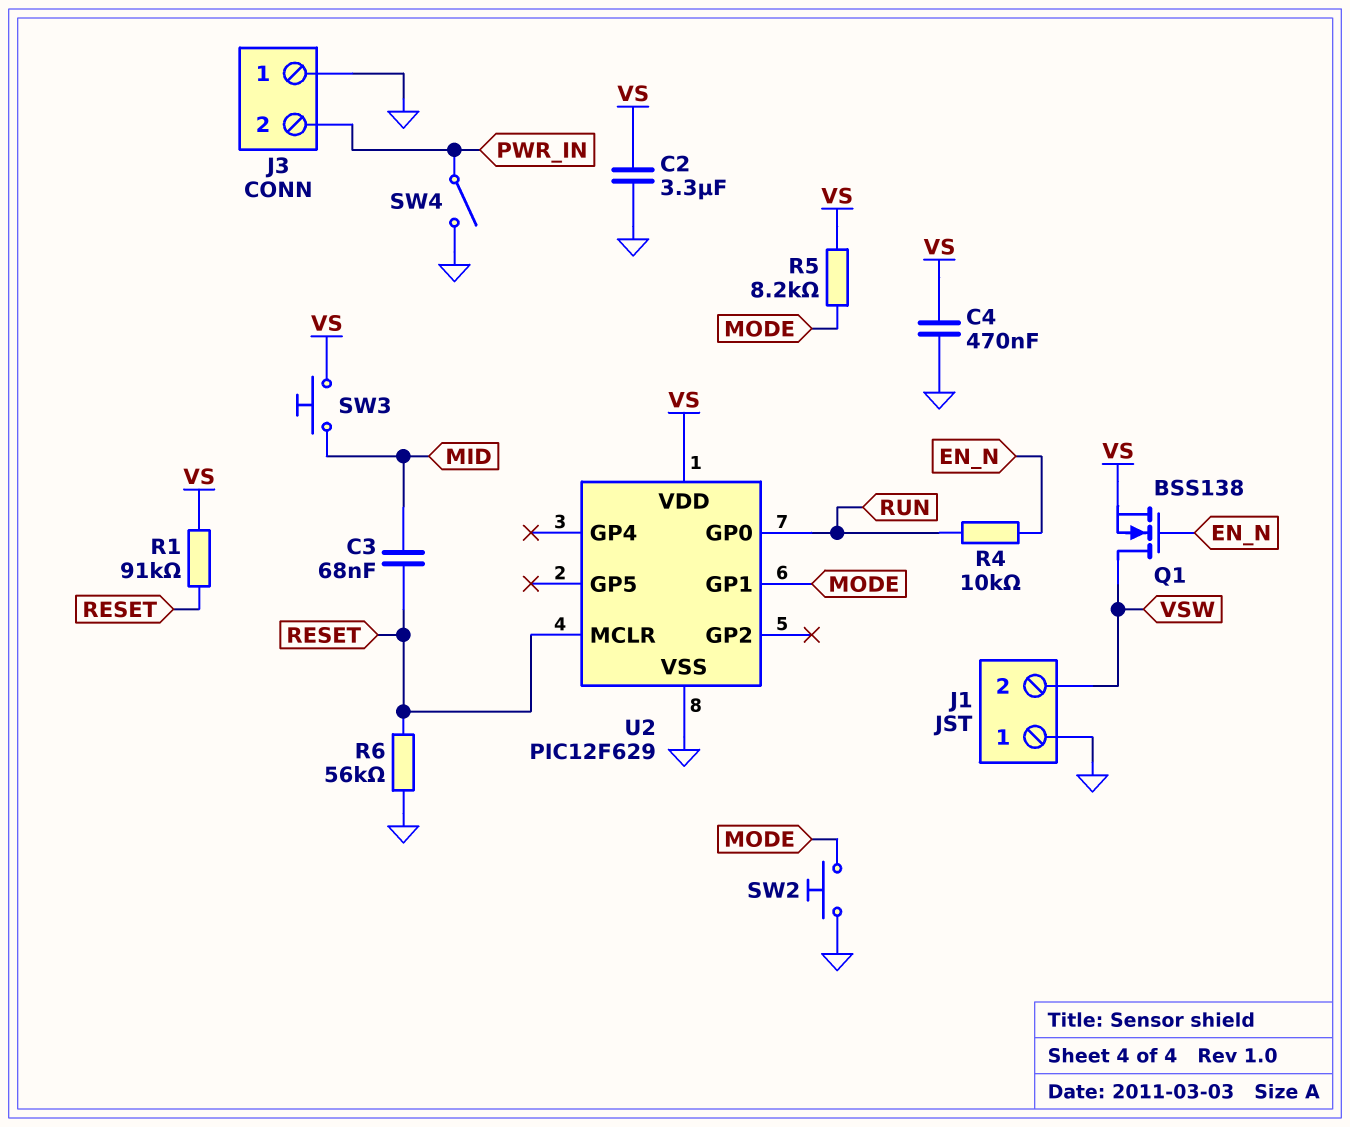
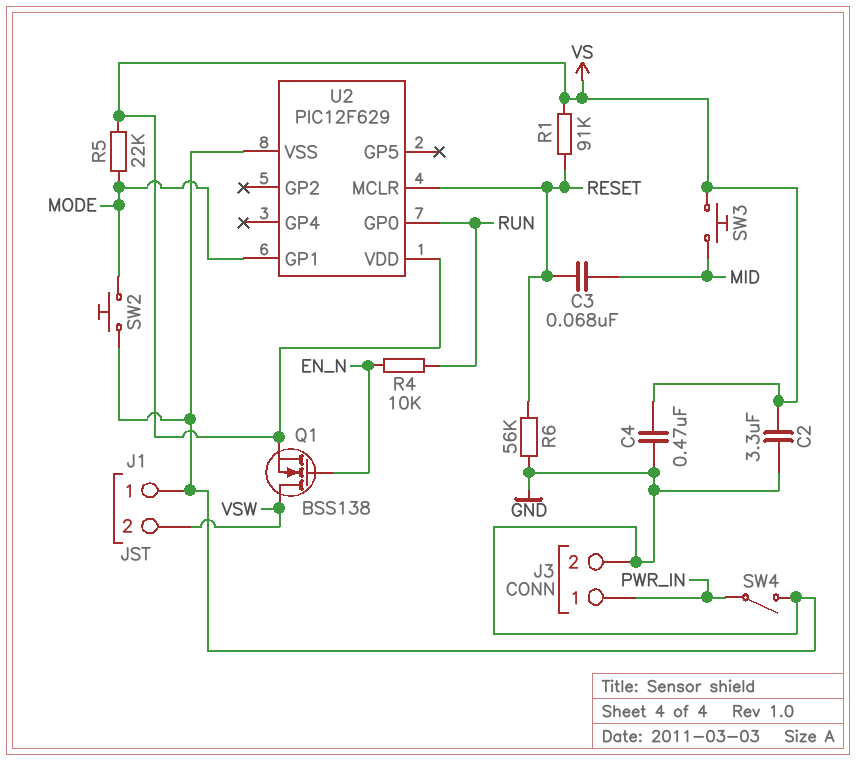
J3 pin 1: GND -> PWR_IN
J3 pin 2: PWR_IN -> GND
R5: 8.2k (MODE, VS) -> 22k (MODE, VS)

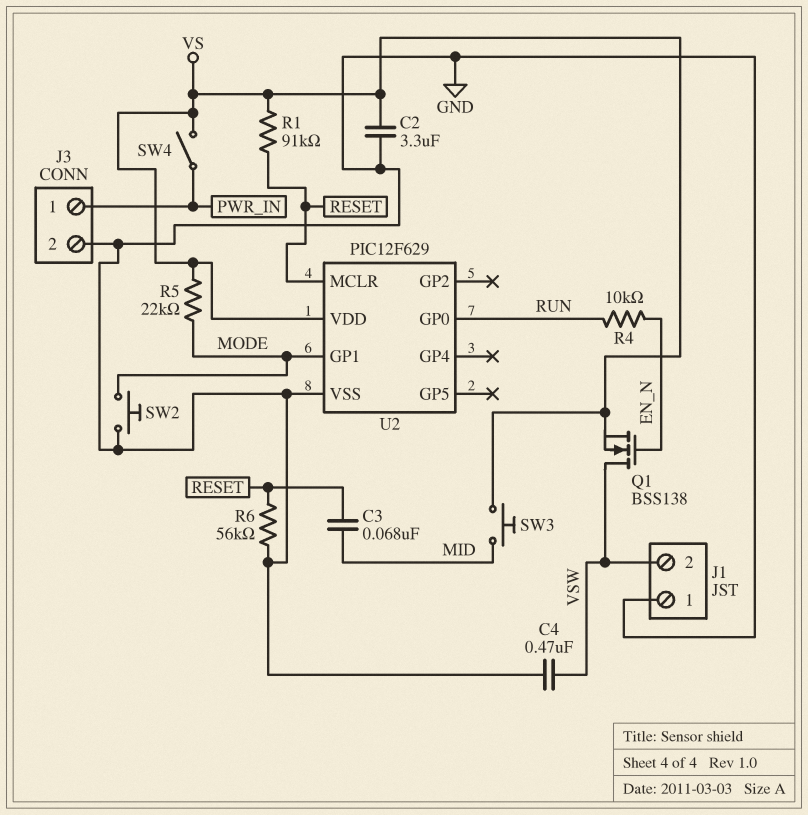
C4: 470nF (GND, VS) -> 470nF (GND, VSW)
SW4: switch (GND, PWR_IN) -> switch (PWR_IN, VS)

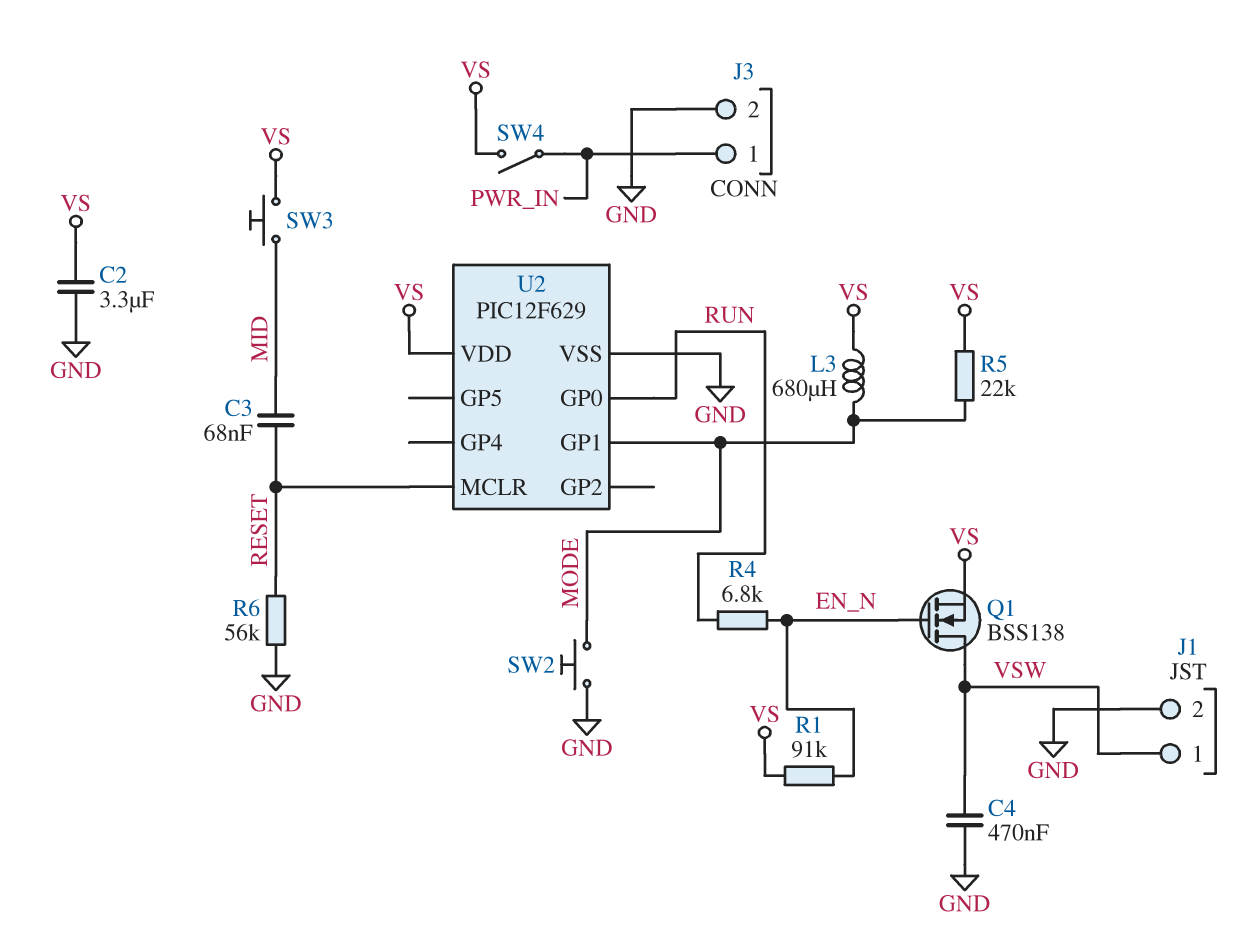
J1 pin 1: GND -> VSW
J1 pin 2: VSW -> GND
L3: none -> 680uH (MODE, VS)
R1: 91k (RESET, VS) -> 91k (EN_N, VS)
R4: 10k (EN_N, RUN) -> 6.8k (EN_N, RUN)

